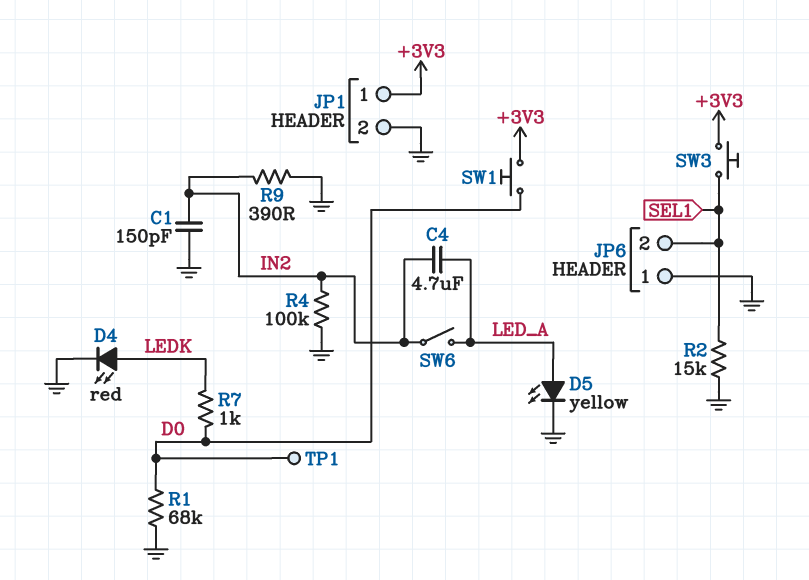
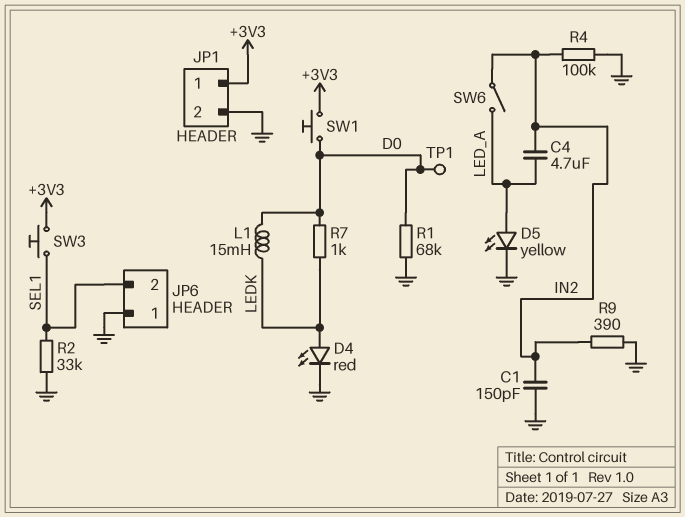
L1: none -> 15mH (D0, LEDK)
R2: 15k (GND, SEL1) -> 33k (GND, SEL1)

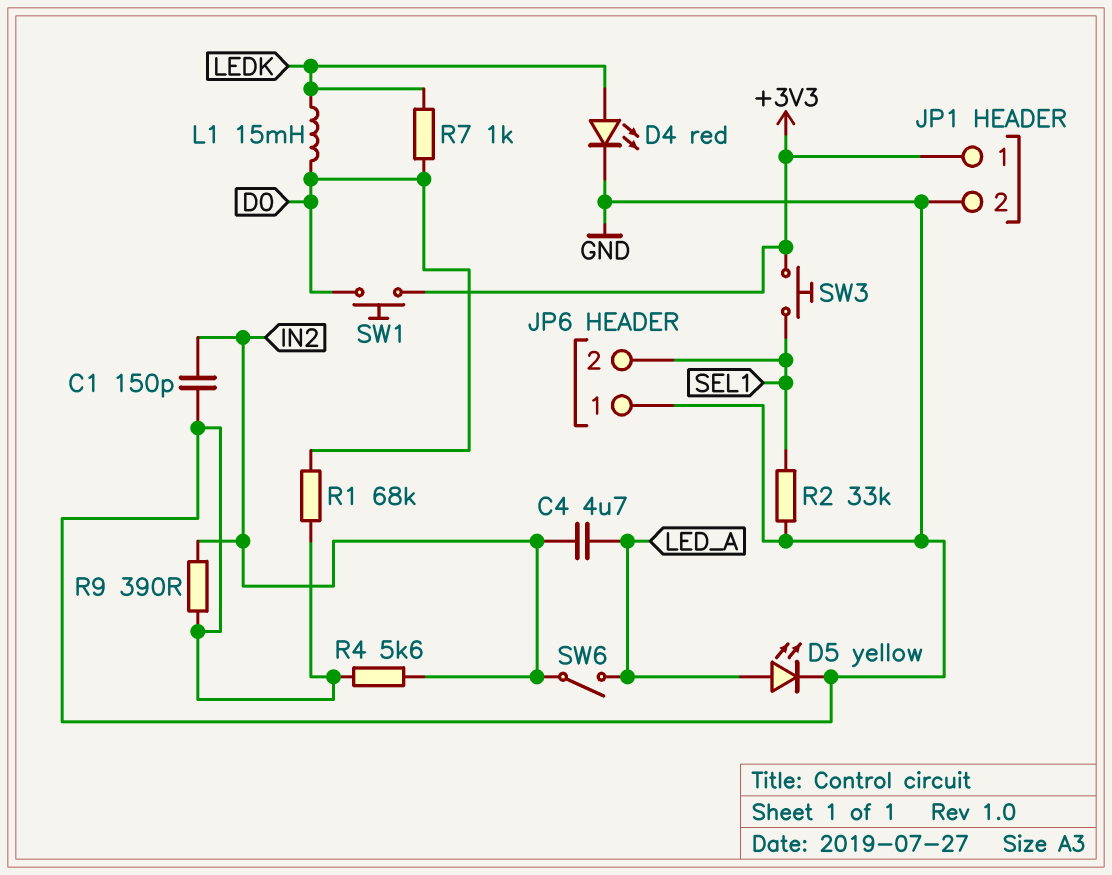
R4: 100k (GND, IN2) -> 5.6k (GND, IN2)
TP1: test point (D0) -> none

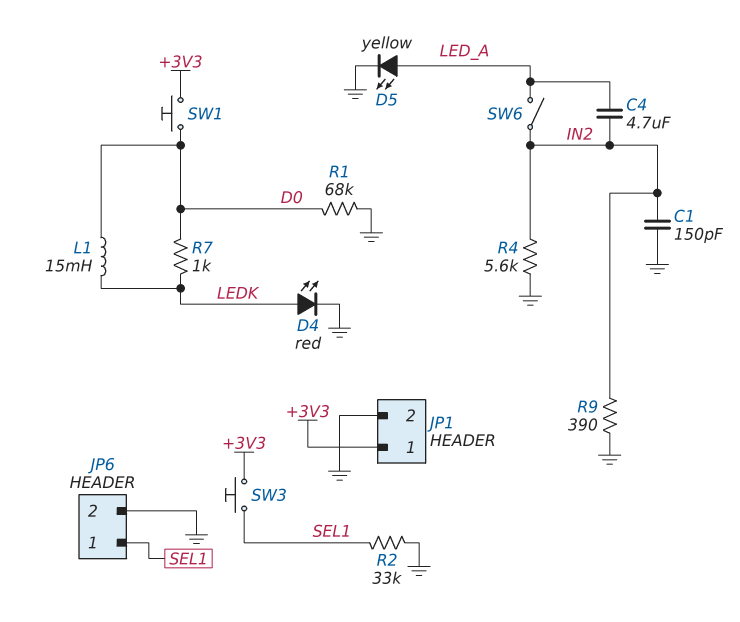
JP6 pin 1: GND -> SEL1
JP6 pin 2: SEL1 -> GND

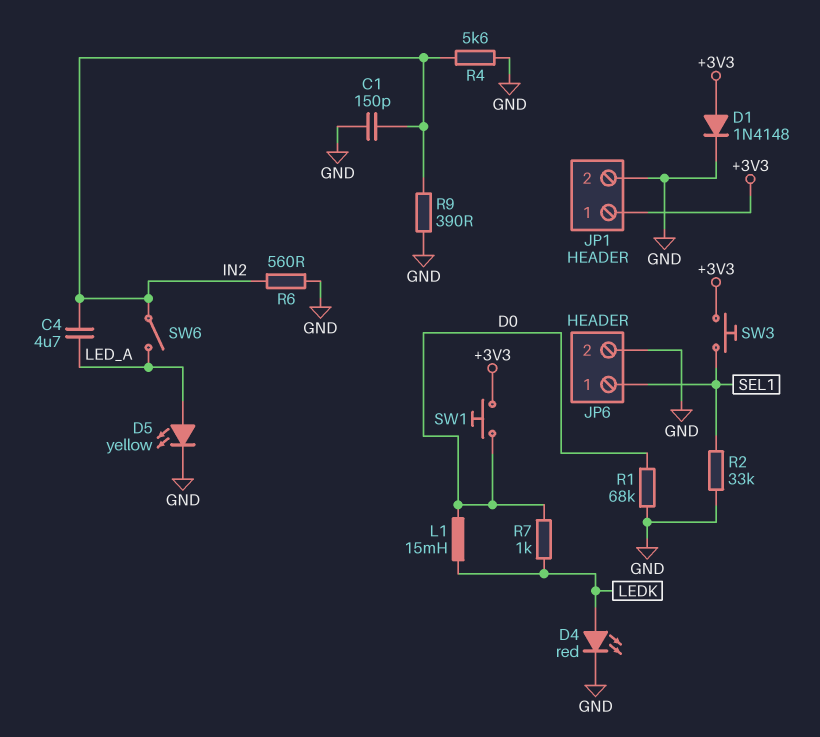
D1: none -> diode 1N4148 (A +3V3, K GND)
R6: none -> 560 (GND, IN2)

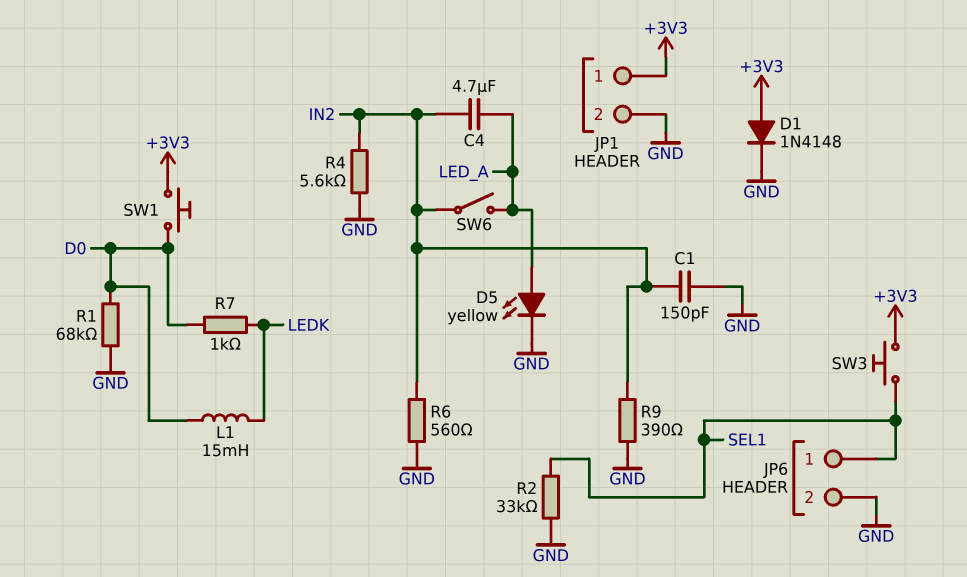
D4: LED red (A LEDK, K GND) -> none

